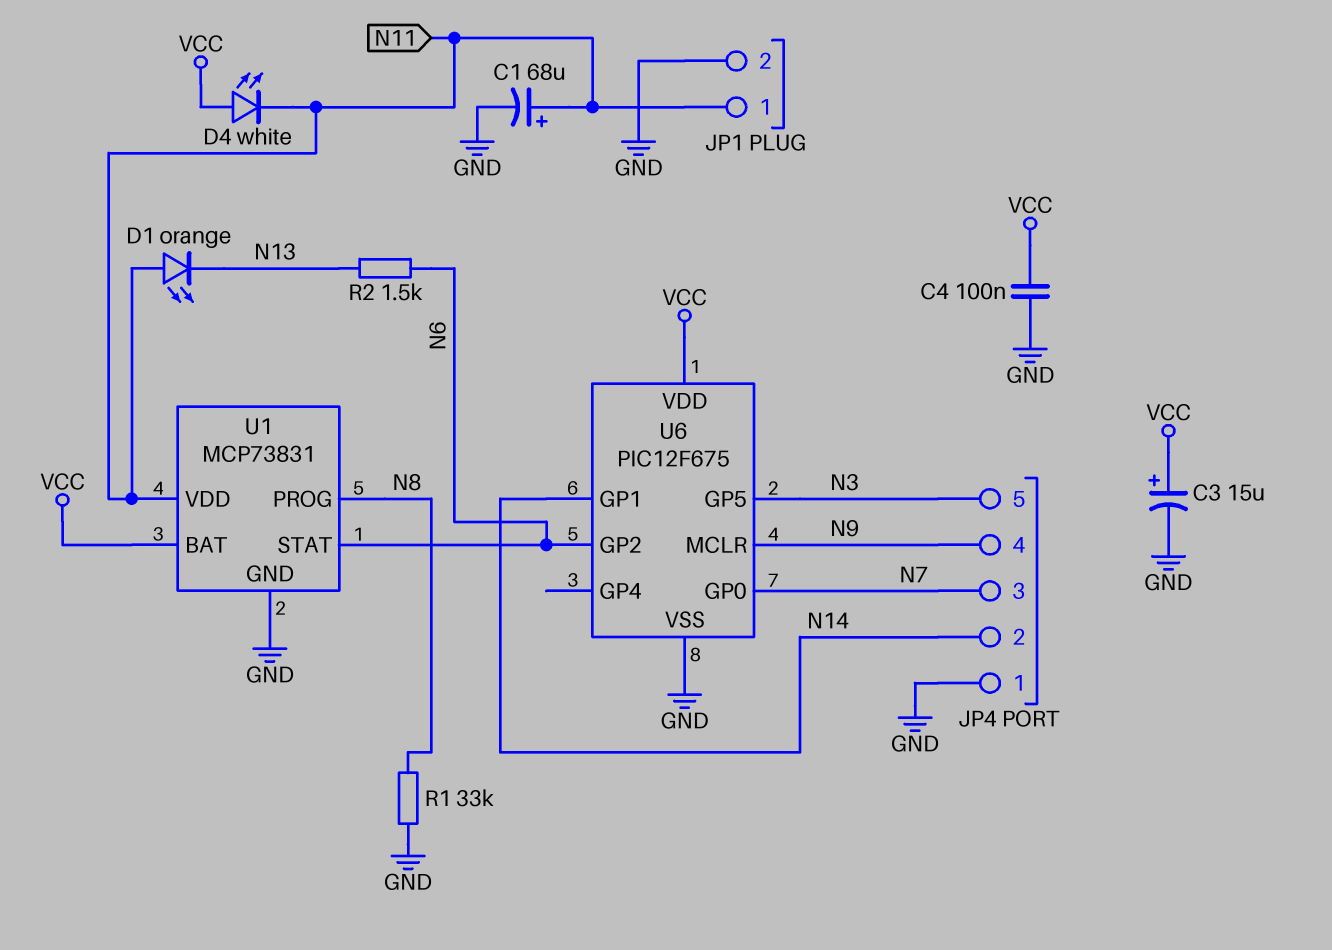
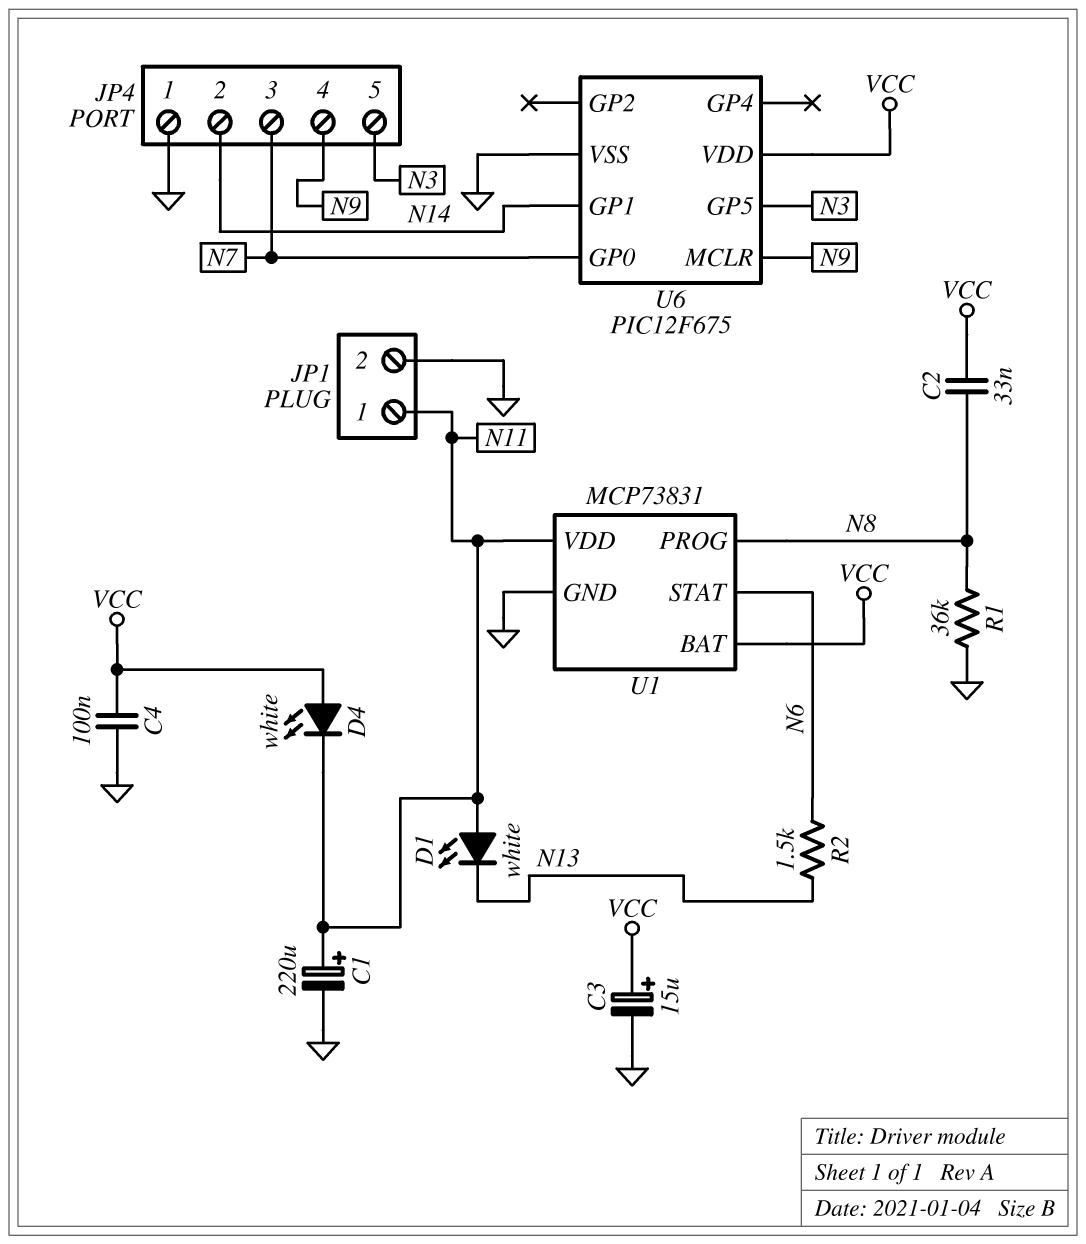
C1: 68uF (plus N11, minus GND) -> 220uF (plus N11, minus GND)
C2: none -> 33nF (N8, VCC)
D1: LED orange (A N11, K N13) -> LED white (A N11, K N13)
R1: 33k (GND, N8) -> 36k (GND, N8)
U6 pin GP2: N6 -> none

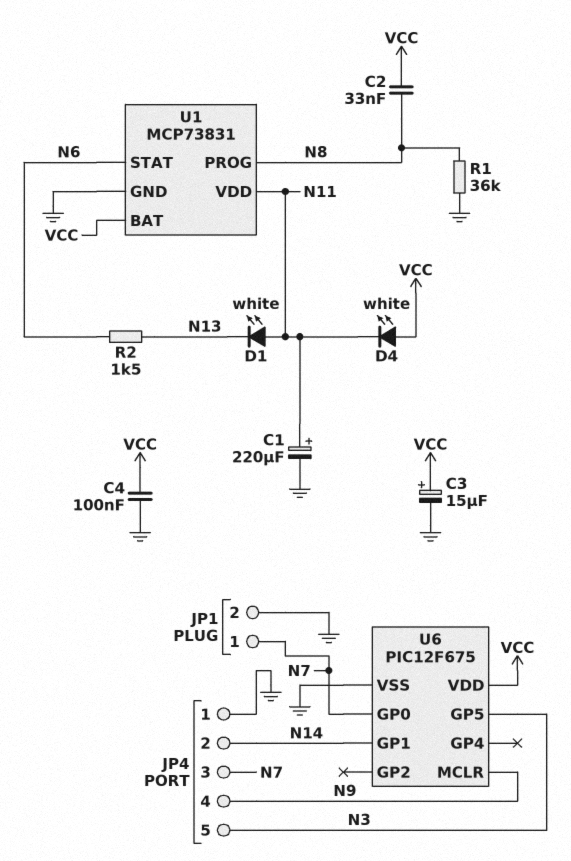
JP1 pin 1: N11 -> N7

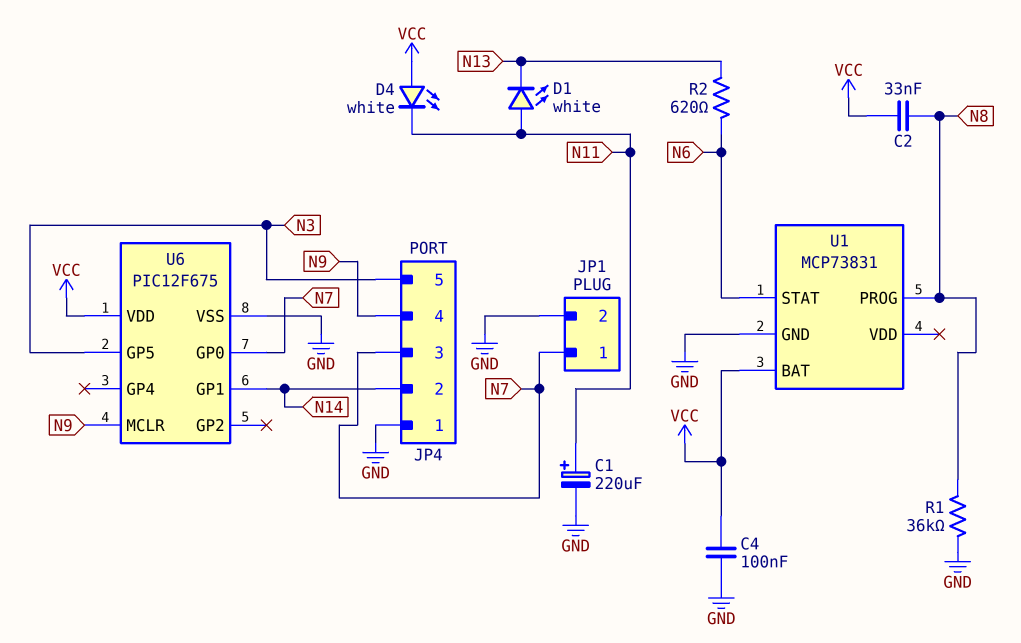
C3: 15uF (plus VCC, minus GND) -> none
R2: 1.5k (N6, N13) -> 620 (N6, N13)
U1 pin VDD: N11 -> none

